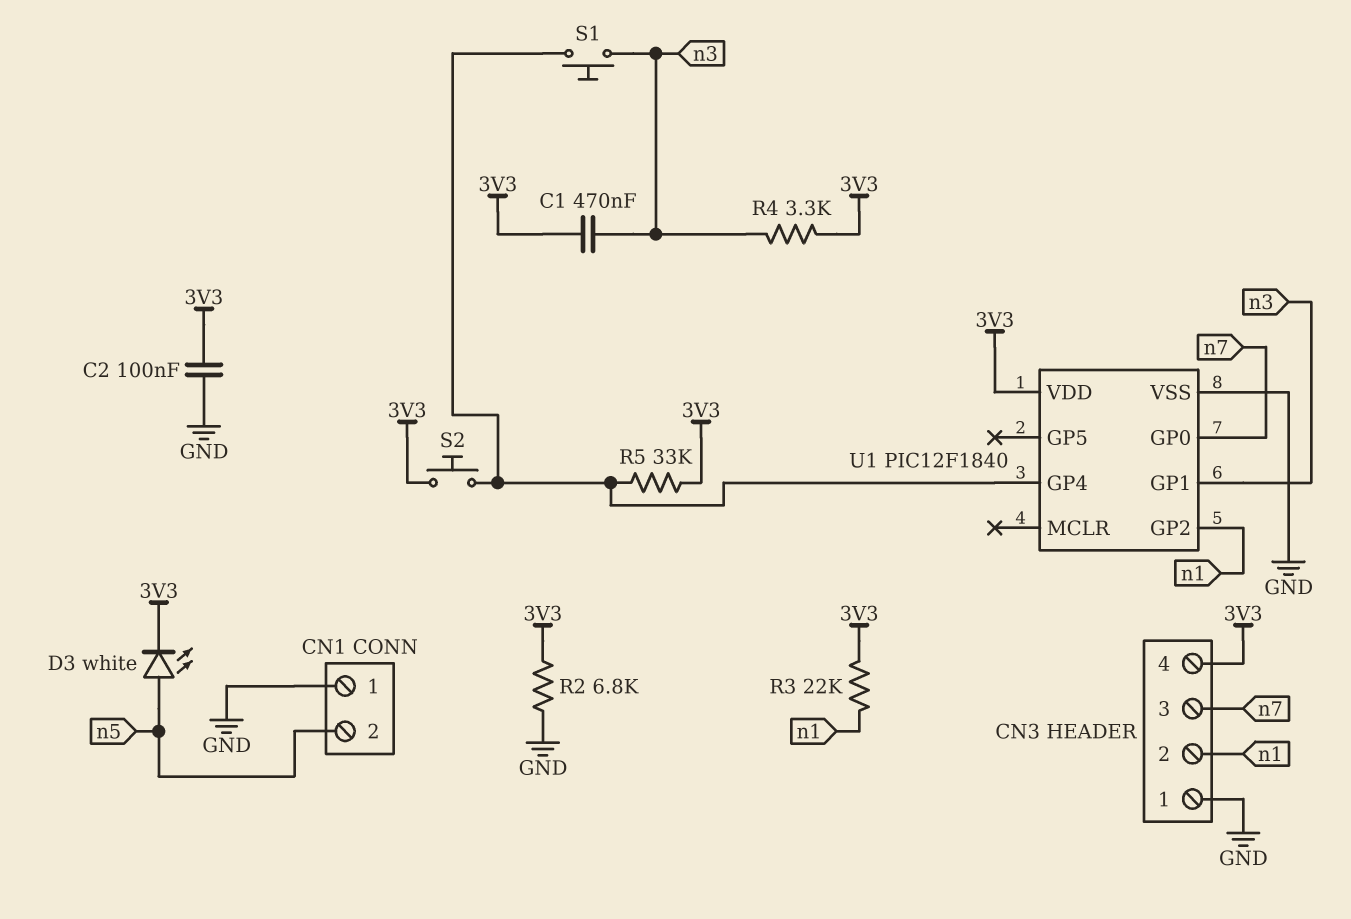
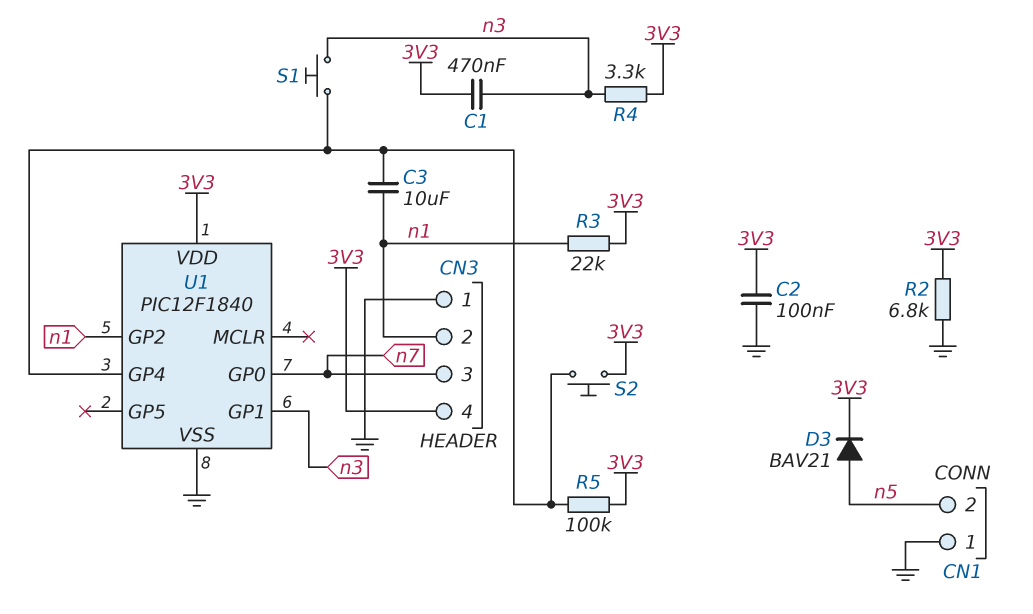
C3: none -> 10uF (U1/GP4, n1)
D3: LED white (A n5, K 3V3) -> diode BAV21 (A n5, K 3V3)
R5: 33k (3V3, U1/GP4) -> 100k (3V3, U1/GP4)

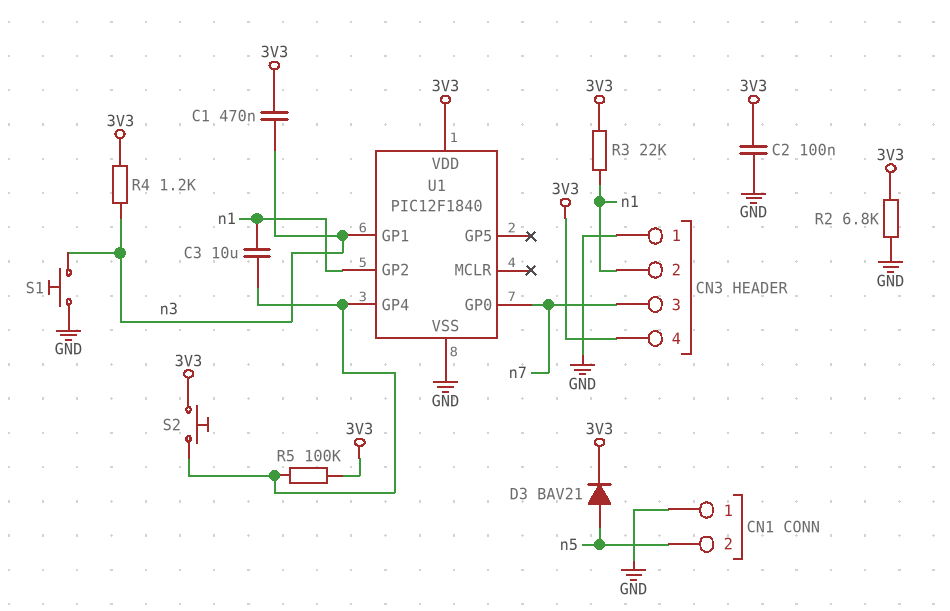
R4: 3.3k (3V3, n3) -> 1.2k (3V3, n3)
S1: button (U1/GP4, n3) -> button (GND, n3)

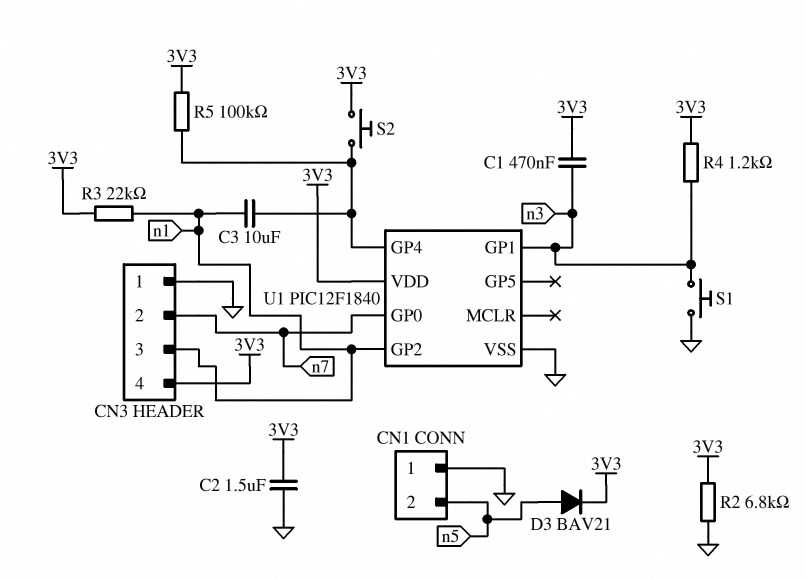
C2: 100nF (3V3, GND) -> 1.5uF (3V3, GND)
CN3 pin 2: n1 -> n7
CN3 pin 3: n7 -> n1

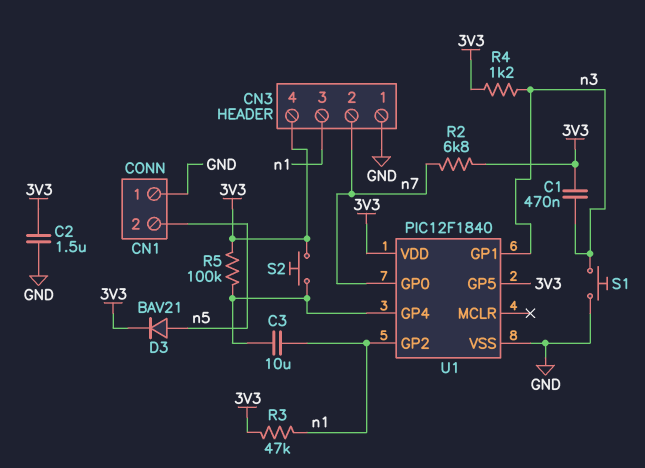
R2: 6.8k (3V3, GND) -> 6.8k (3V3, n7)
R3: 22k (3V3, n1) -> 47k (3V3, n1)
U1 pin GP5: none -> 3V3

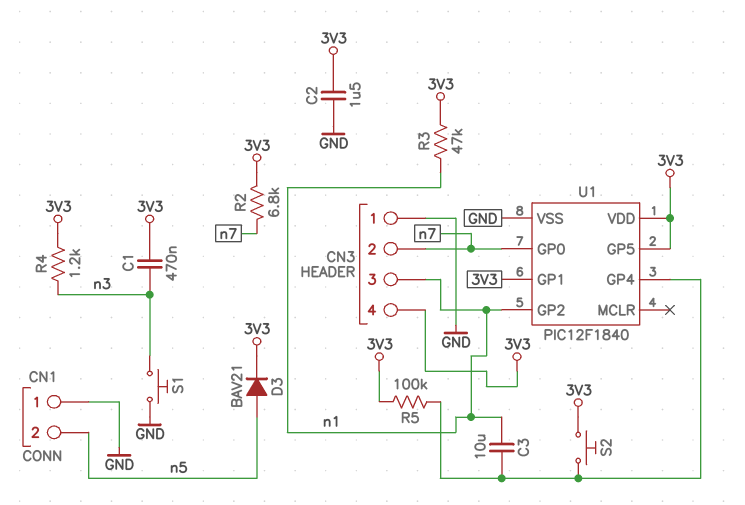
U1 pin GP1: n3 -> 3V3

